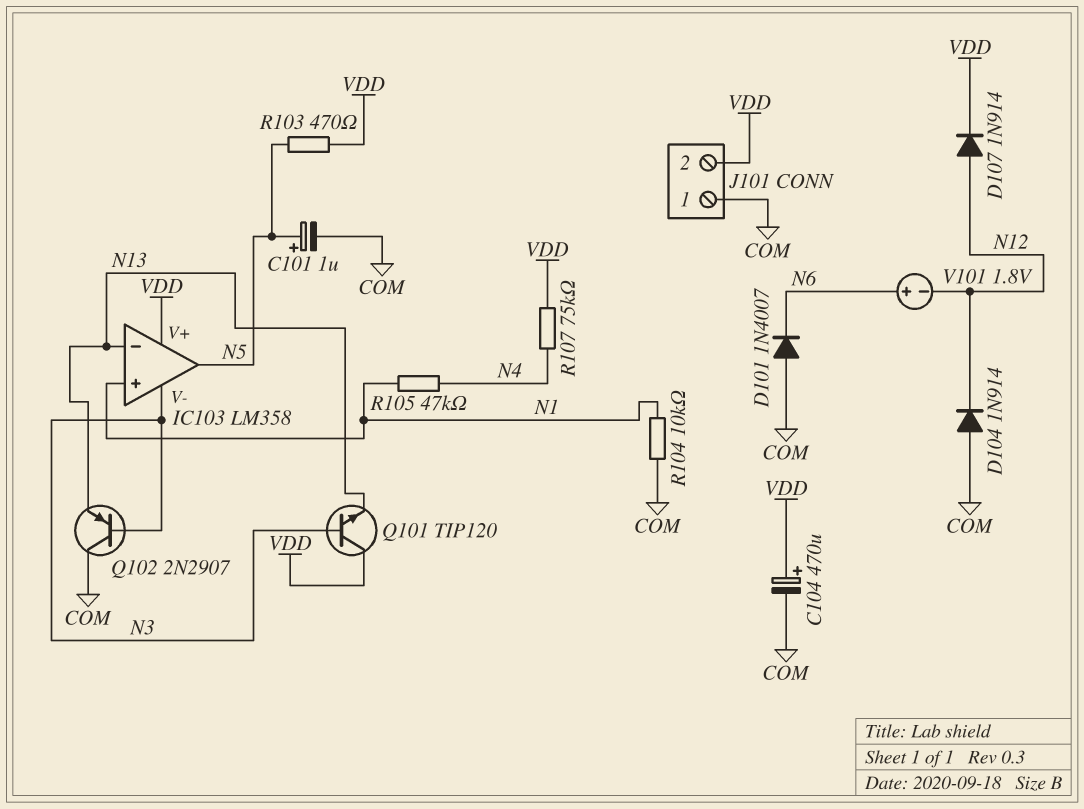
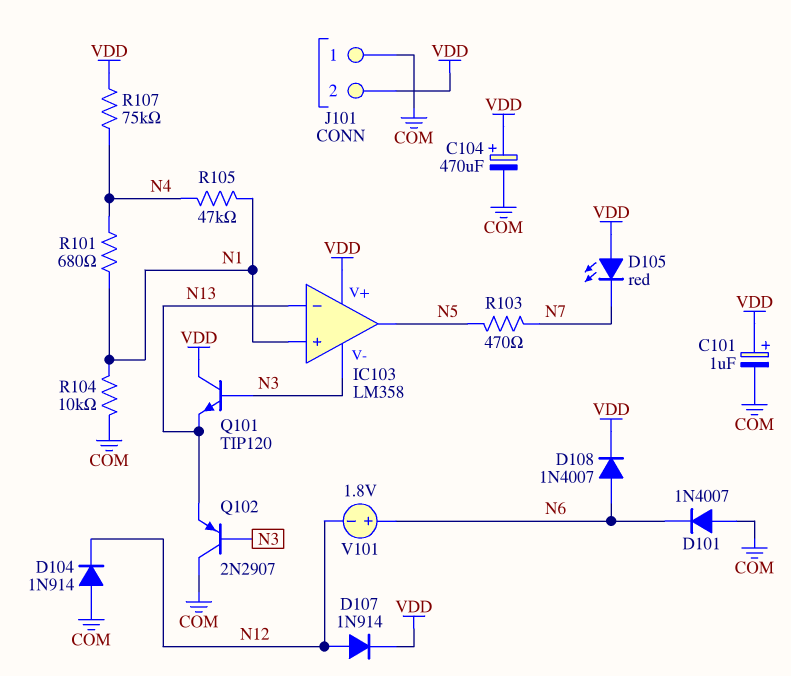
C101: 1uF (plus N5, minus COM) -> 1uF (plus VDD, minus COM)
D105: none -> LED red (A VDD, K N7)
D108: none -> diode 1N4007 (A N6, K VDD)
R101: none -> 680 (N1, N4)
R103: 470 (N5, VDD) -> 470 (N5, N7)

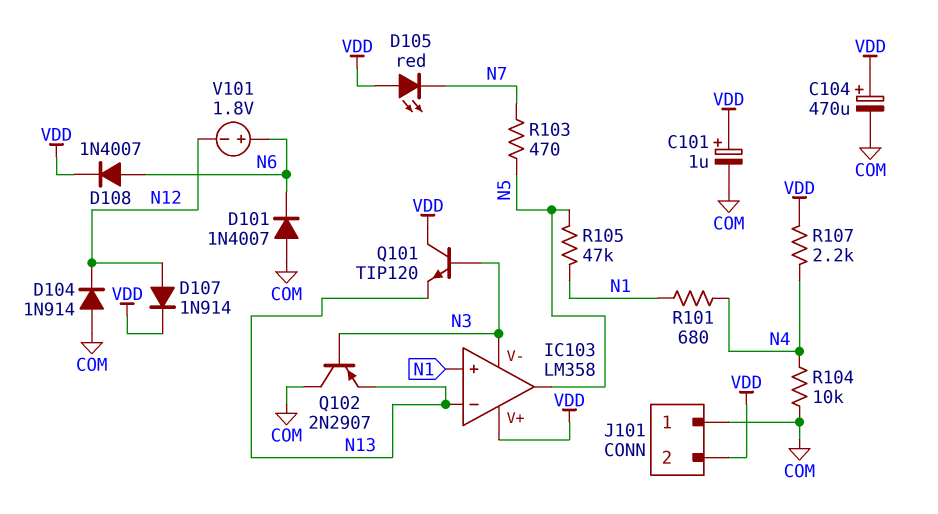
R104: 10k (COM, N1) -> 10k (COM, N4)
R105: 47k (N1, N4) -> 47k (N1, N5)
R107: 75k (N4, VDD) -> 2.2k (N4, VDD)

